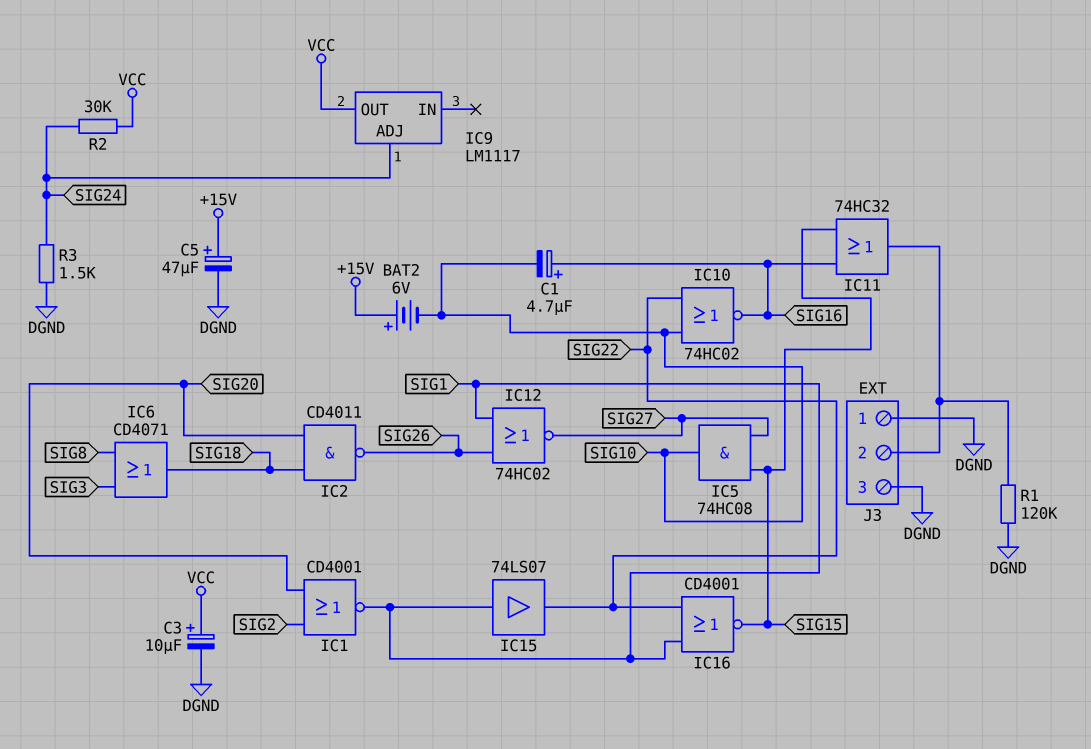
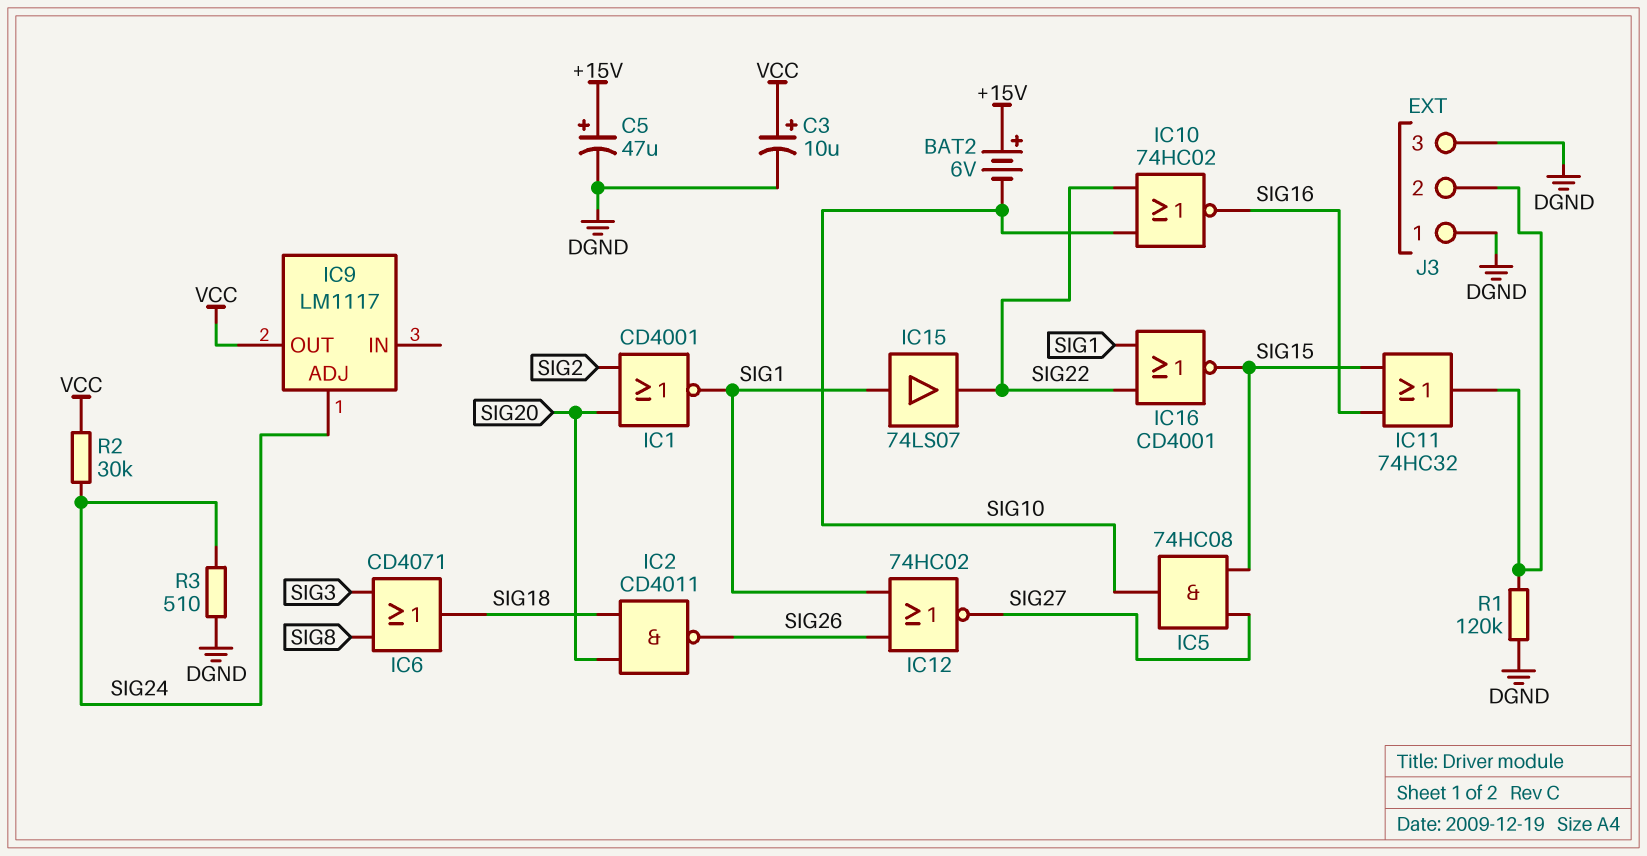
C1: 4.7uF (plus SIG16, minus SIG10) -> none
R3: 1.5k (DGND, SIG24) -> 510 (DGND, SIG24)

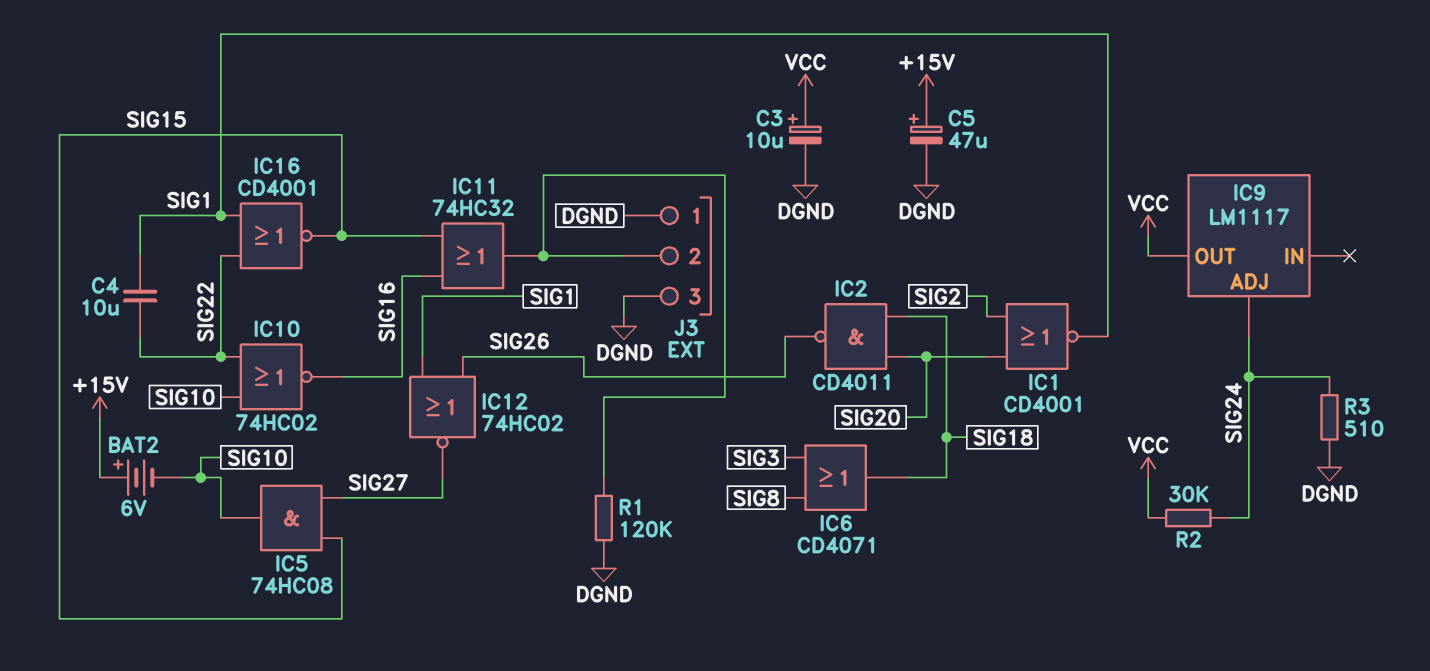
C4: none -> 10uF (SIG1, SIG22)
IC15: buffer 74LS07 (in SIG1, out SIG22) -> none

